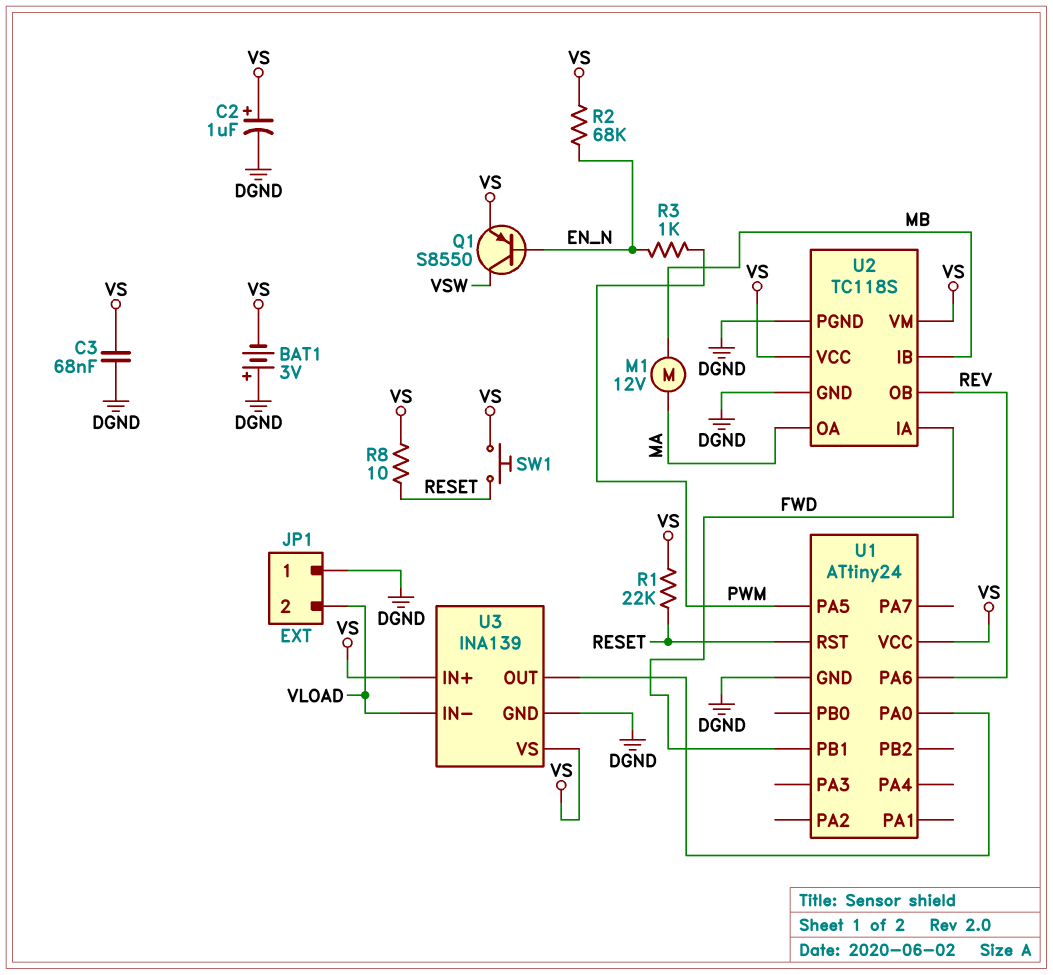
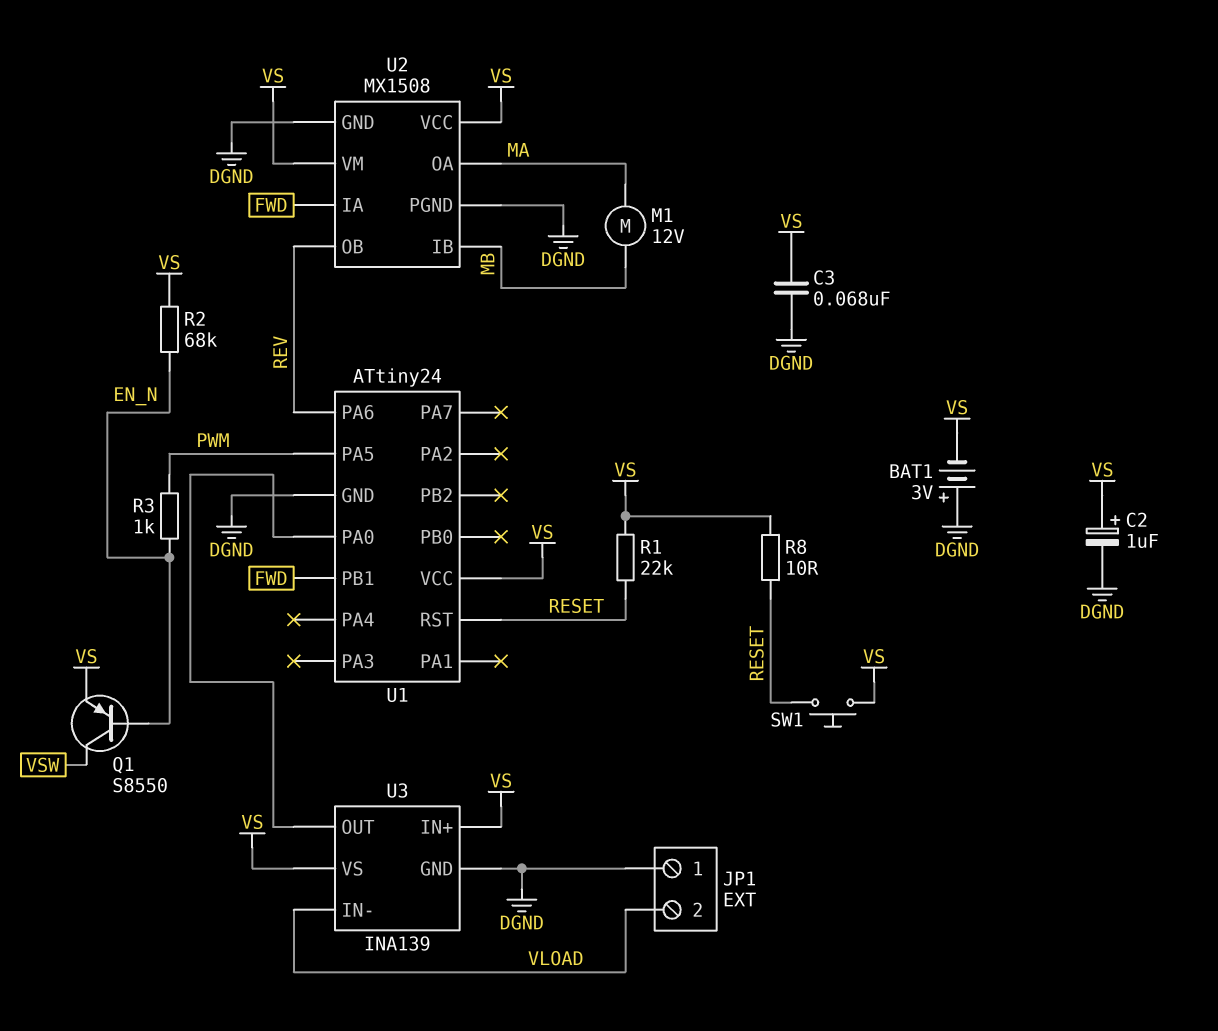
U2: TC118S -> MX1508

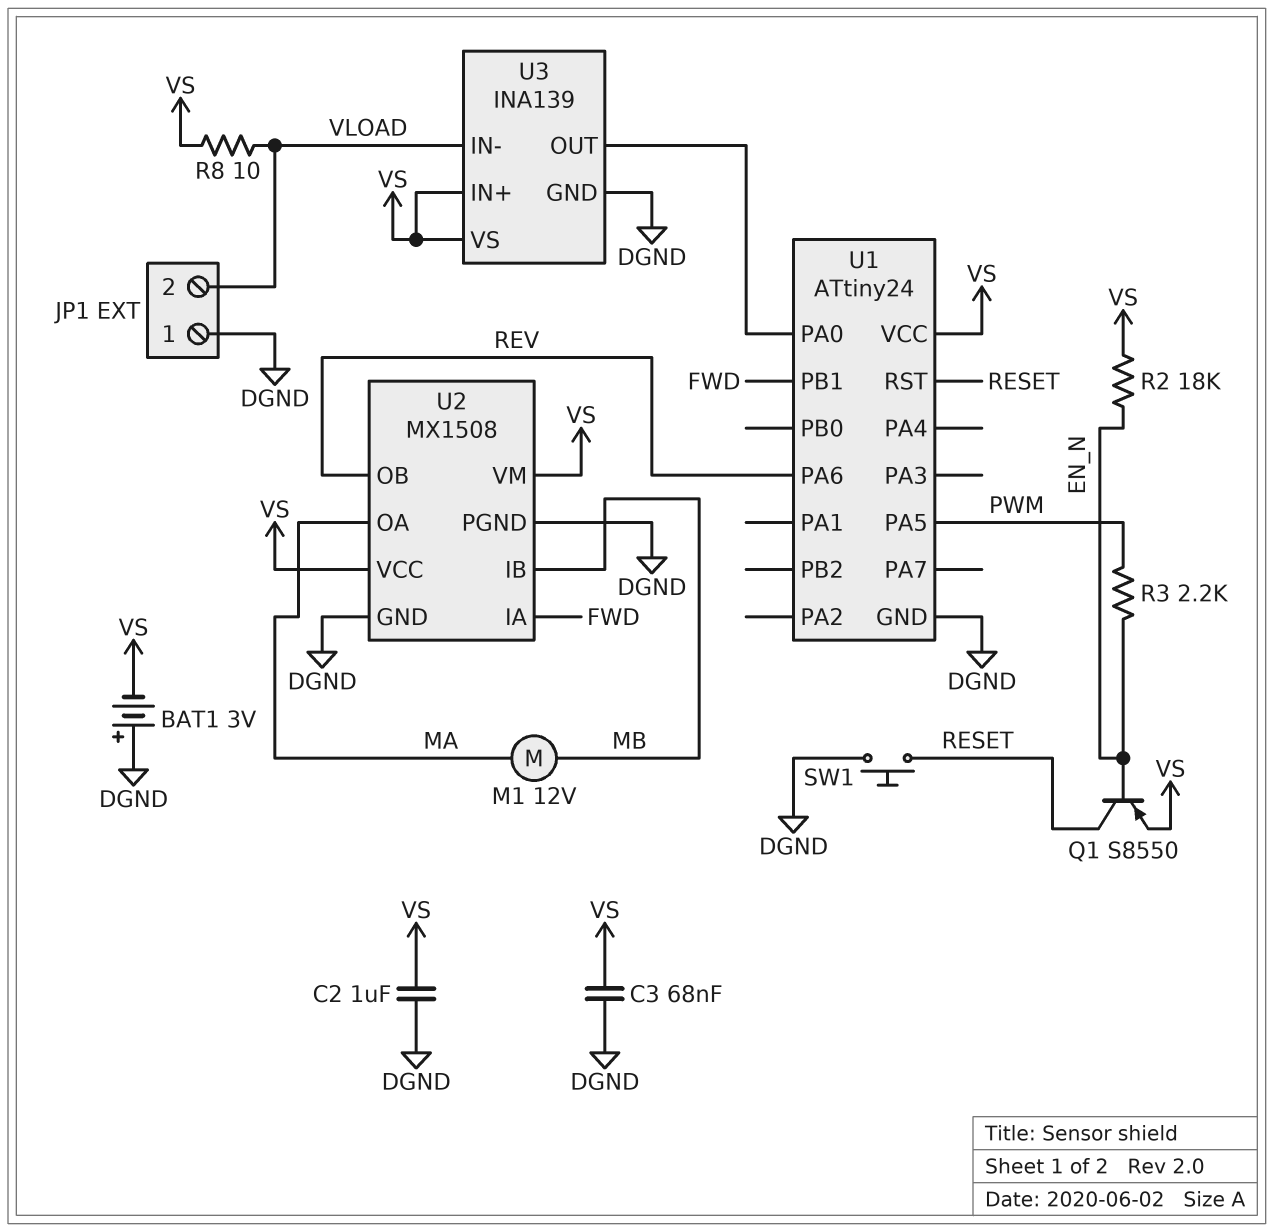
C2: 1uF (plus VS, minus DGND) -> 1uF (DGND, VS)
Q1: PNP S8550 (B EN_N, C VSW, E VS) -> PNP S8550 (B EN_N, C RESET, E VS)
R1: 22k (RESET, VS) -> none
R2: 68k (EN_N, VS) -> 18k (EN_N, VS)
R3: 1k (EN_N, PWM) -> 2.2k (EN_N, PWM)
R8: 10 (RESET, VS) -> 10 (VLOAD, VS)
SW1: button (RESET, VS) -> button (DGND, RESET)

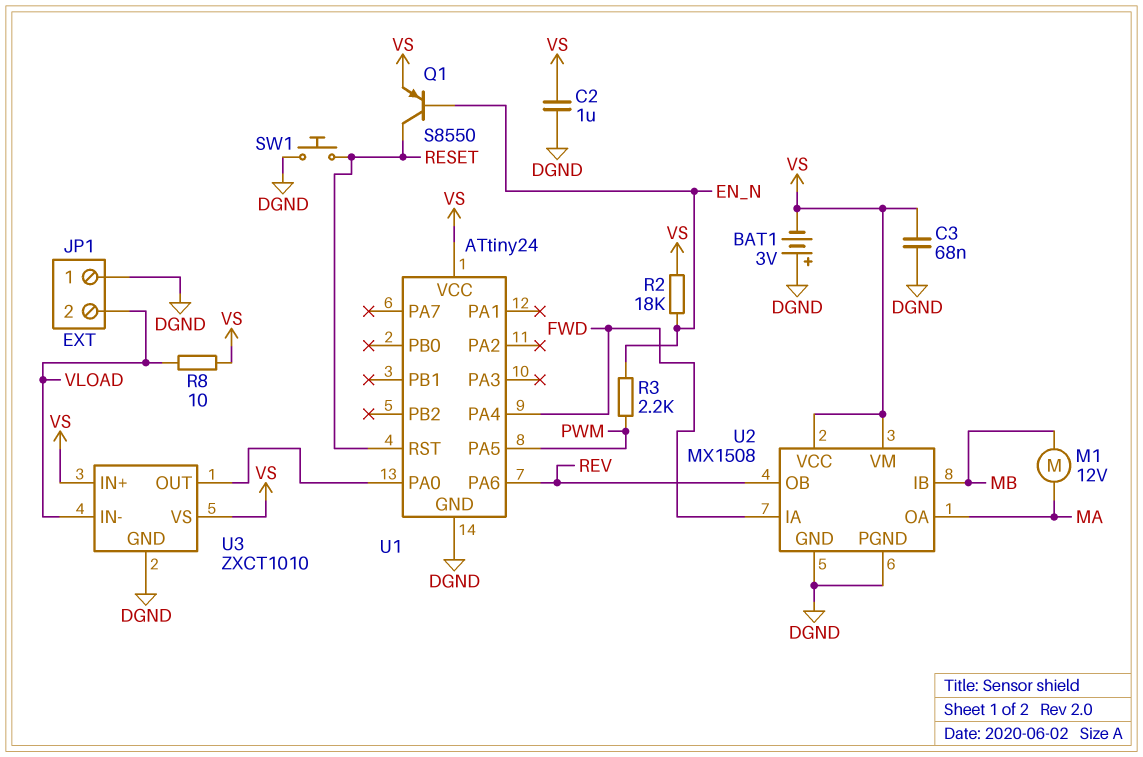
U1 pin PA4: none -> FWD
U1 pin PB1: FWD -> none
U3: INA139 -> ZXCT1010

